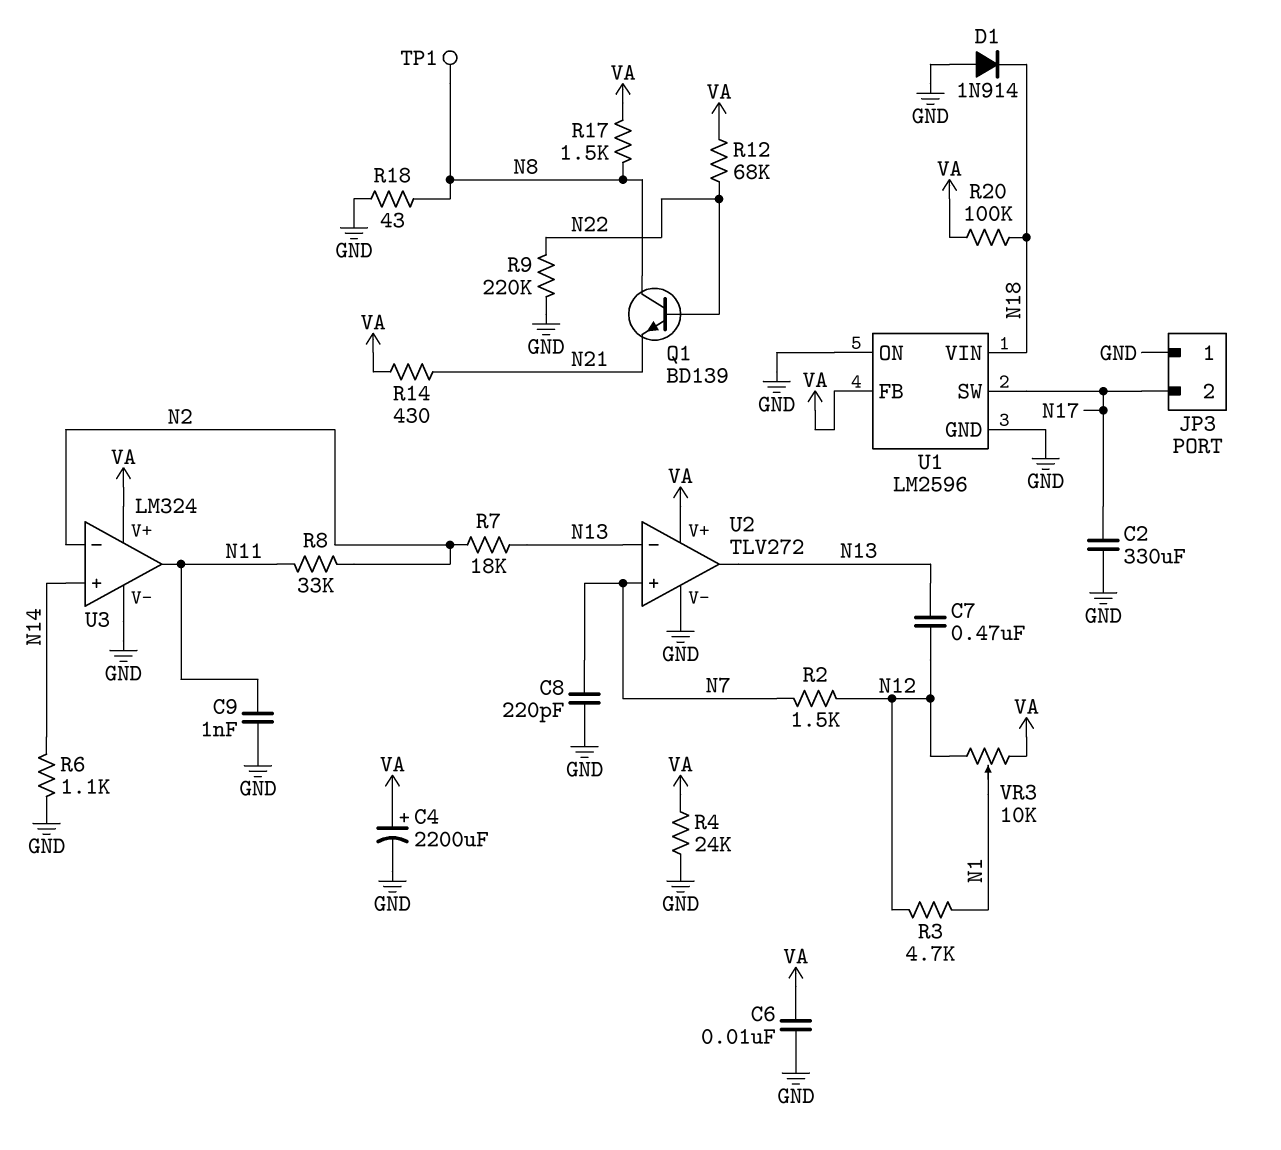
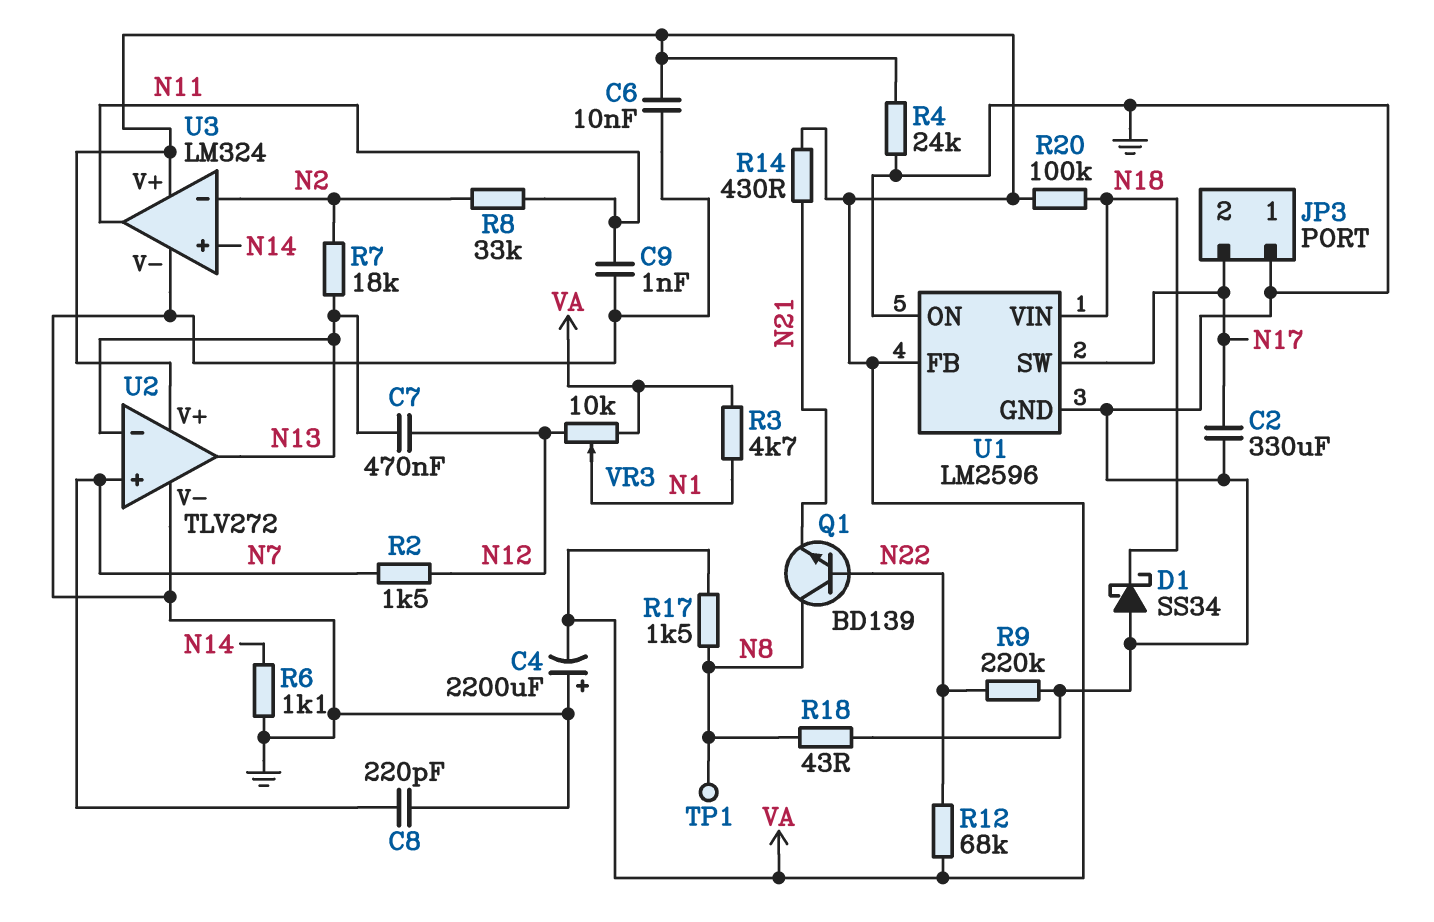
C4: 2200uF (plus VA, minus GND) -> 2200uF (plus GND, minus VA)
D1: diode 1N914 (A GND, K N18) -> schottky SS34 (A GND, K N18)
R3: 4.7k (N1, N12) -> 4.7k (N1, VA)

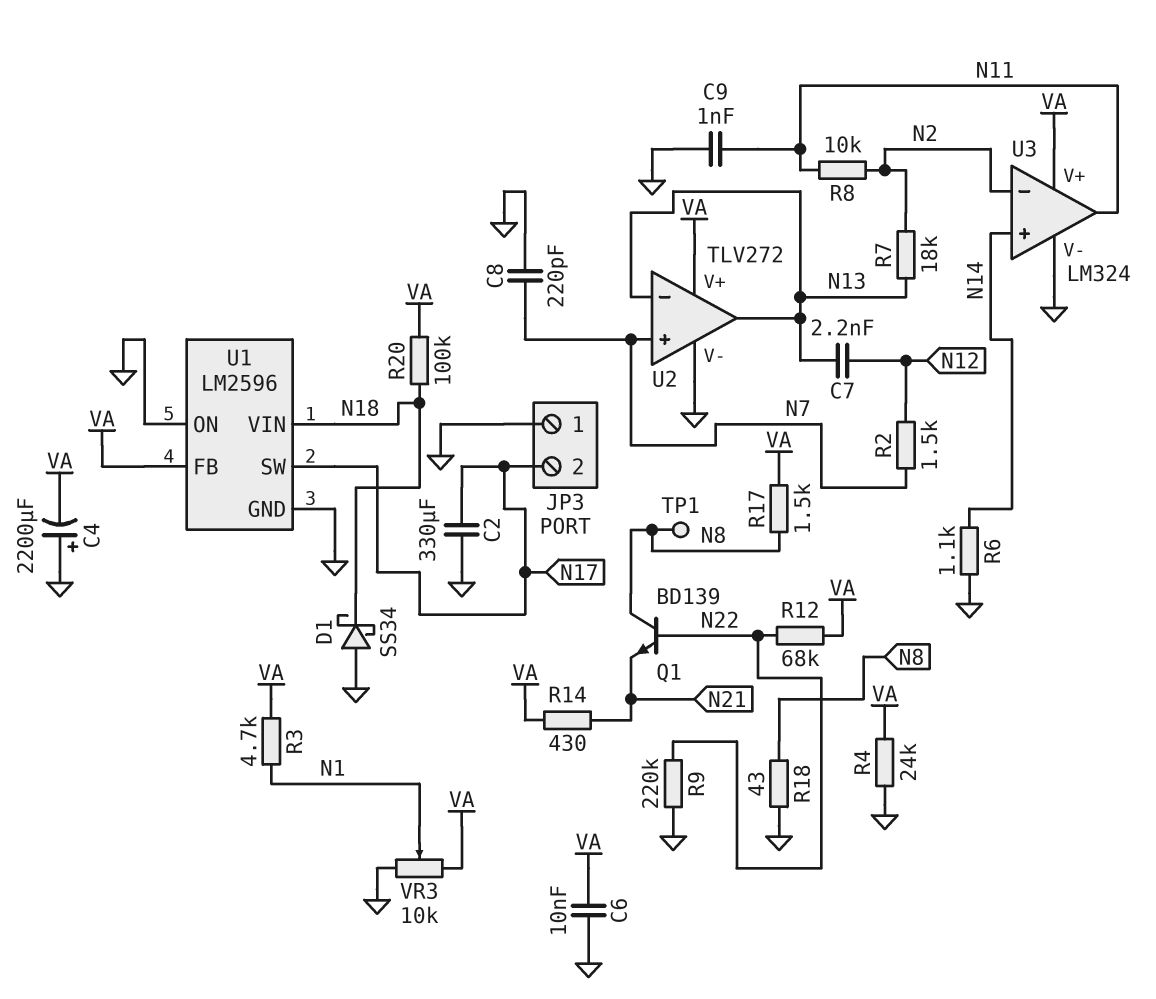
C7: 470nF (N12, N13) -> 2.2nF (N12, N13)
R8: 33k (N2, N11) -> 10k (N2, N11)
VR3: 10k (N12, VA, wiper N1) -> 10k (GND, VA, wiper N1)

